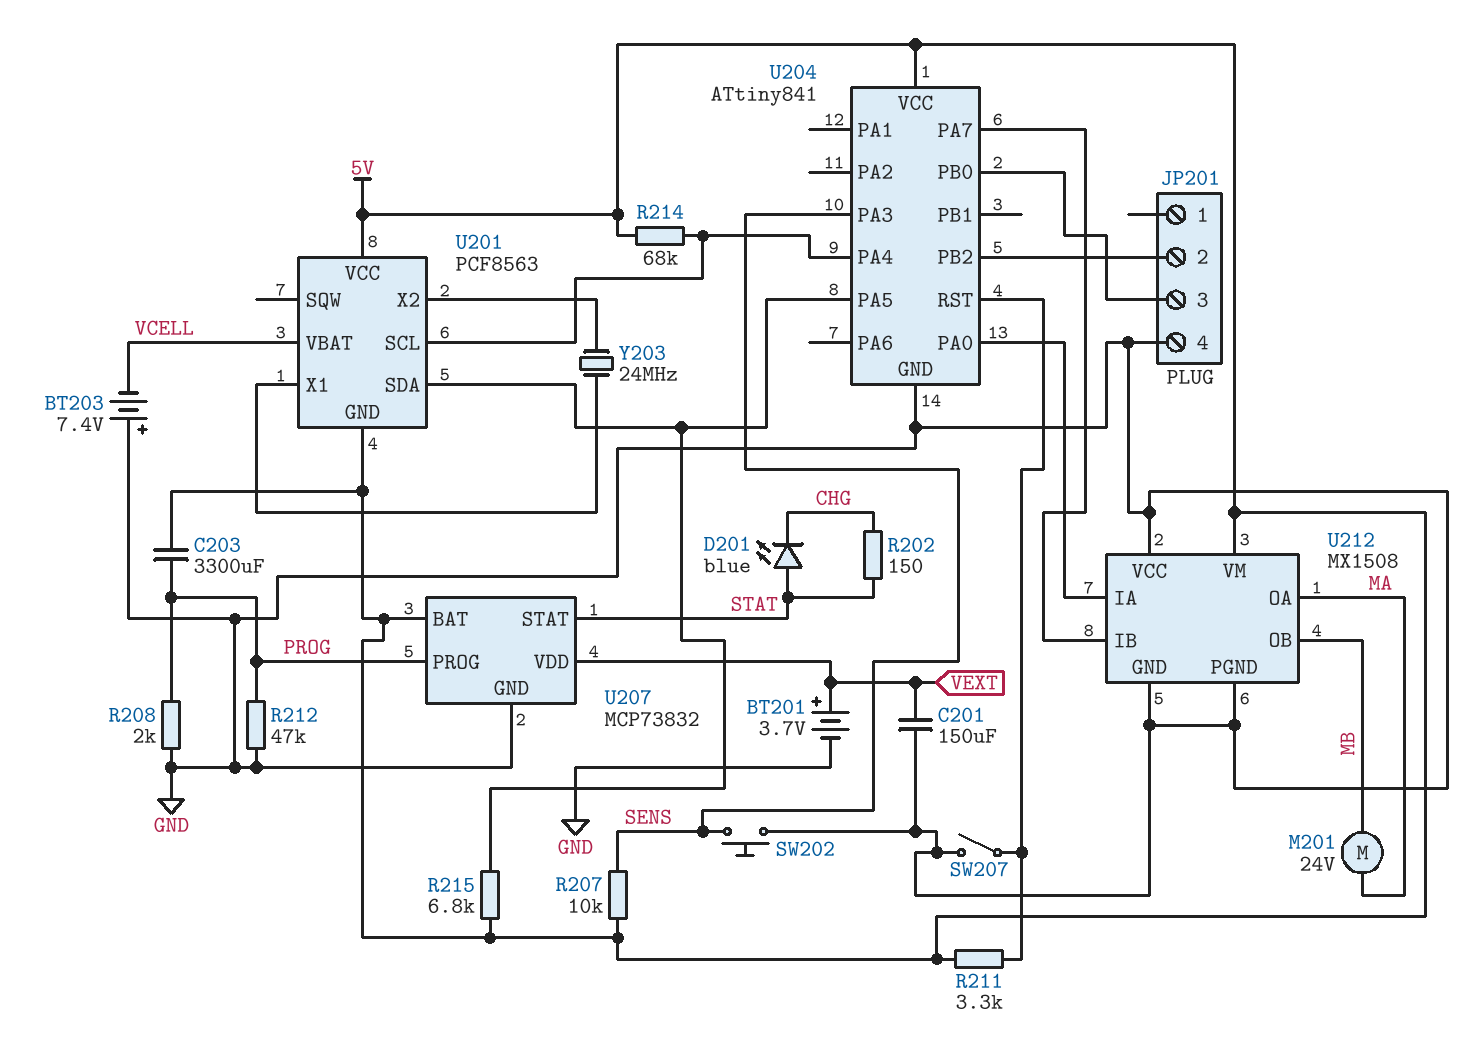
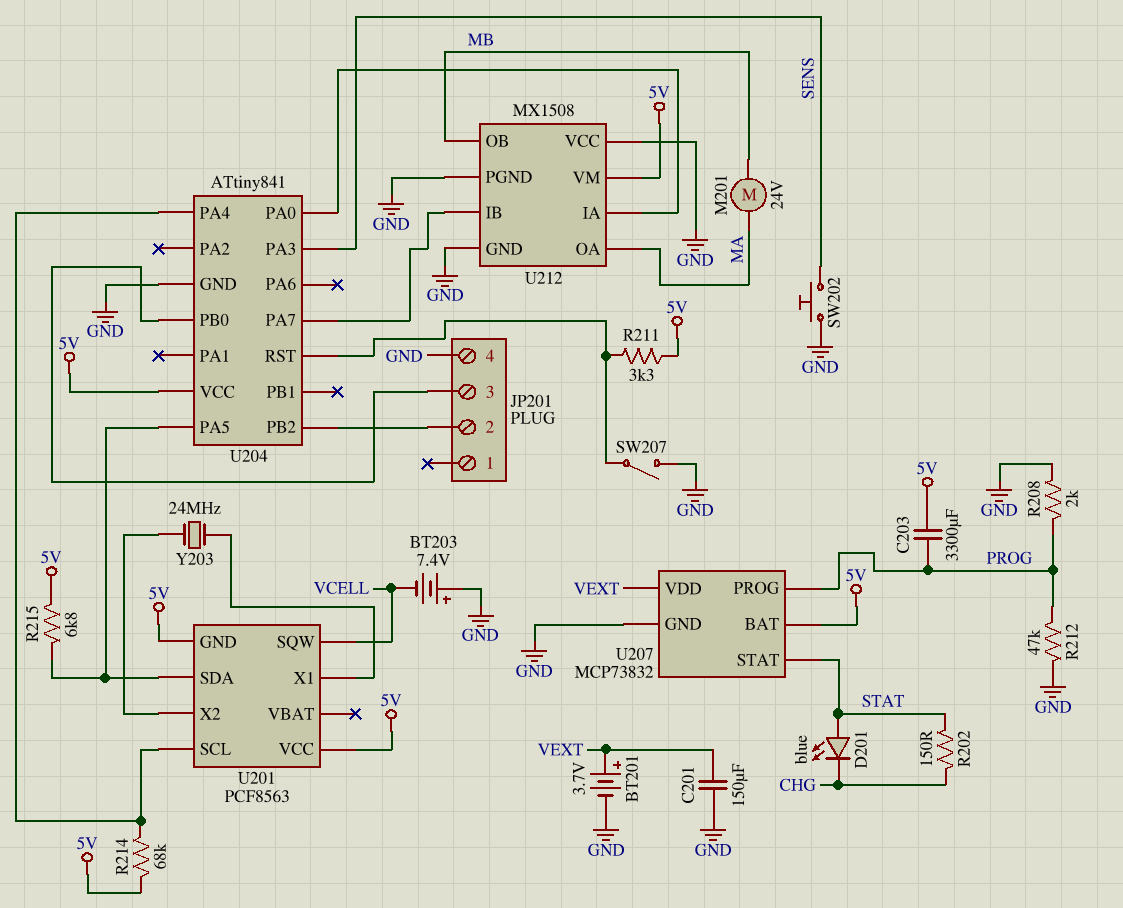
R207: 10k (5V, SENS) -> none
U201 pin SQW: none -> VCELL
U201 pin VBAT: VCELL -> none

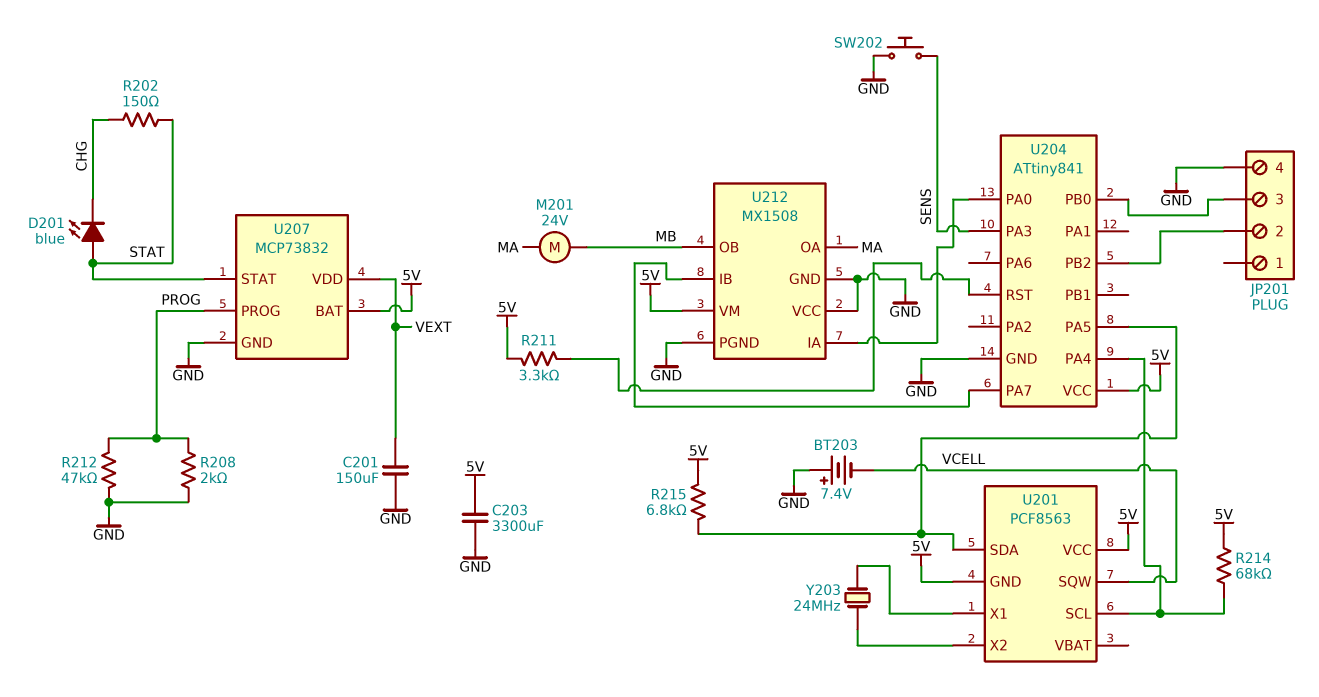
BT201: 3.7V (plus VEXT, minus GND) -> none
C203: 3300uF (5V, PROG) -> 3300uF (5V, GND)
SW207: switch (GND, U204/RST) -> none

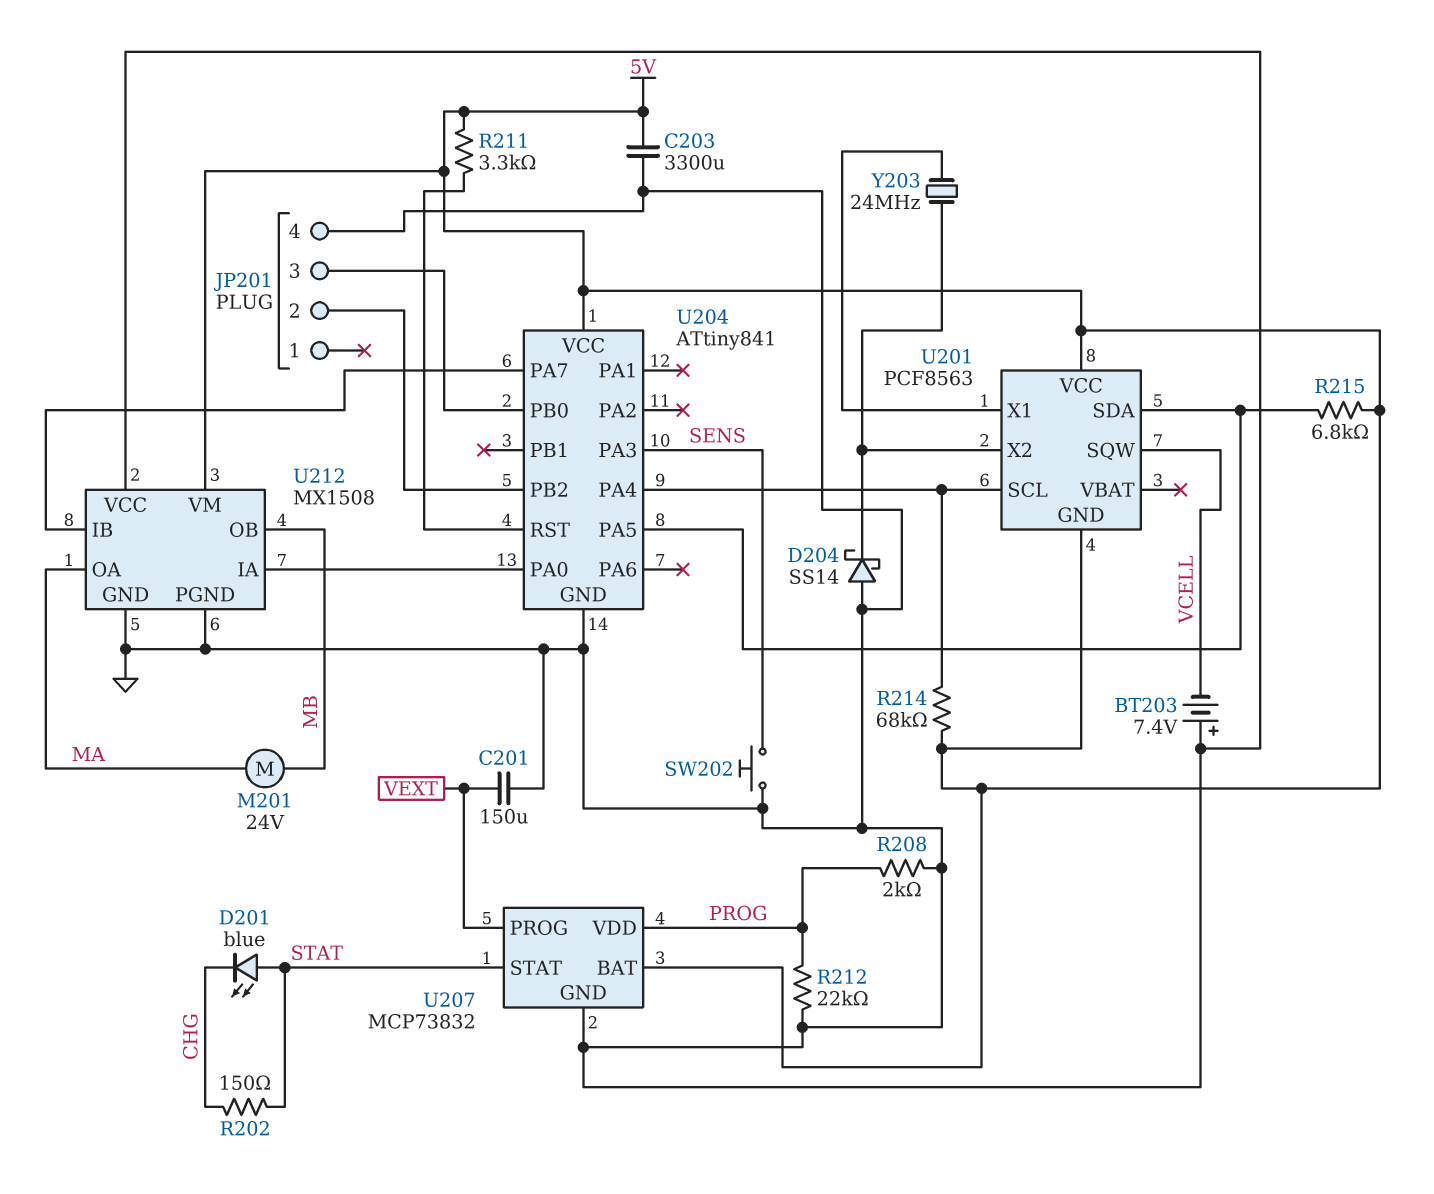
D204: none -> schottky SS14 (A GND, K U201/X2)
R212: 47k (GND, PROG) -> 22k (GND, PROG)
U207 pin PROG: PROG -> VEXT
U207 pin VDD: VEXT -> PROG

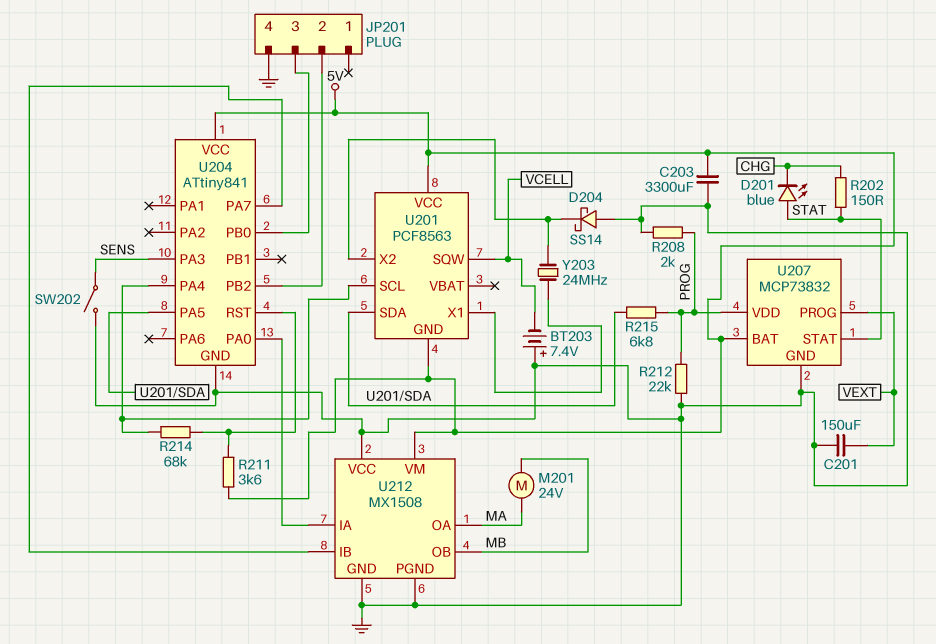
R211: 3.3k (5V, U204/RST) -> 3.6k (5V, U204/RST)
R214: 68k (5V, U201/SCL) -> 68k (U201/SCL, U204/RST)
R215: 6.8k (5V, U201/SDA) -> 6.8k (PROG, U201/SDA)
SW202: button (GND, SENS) -> switch (GND, SENS)

